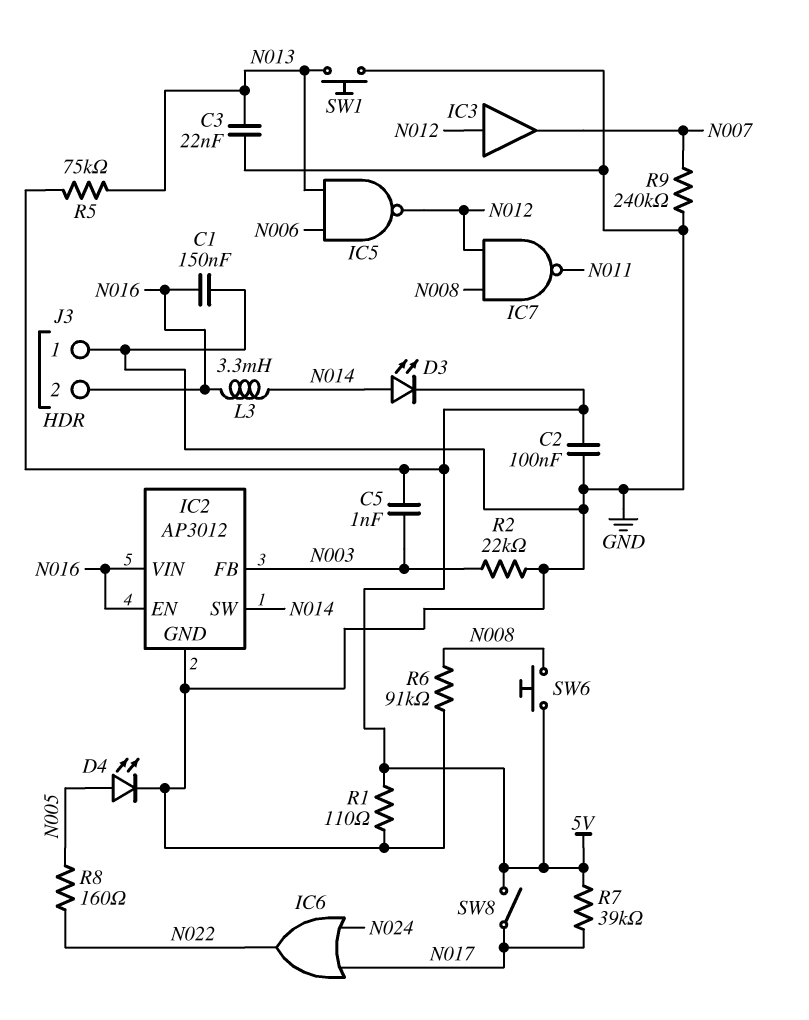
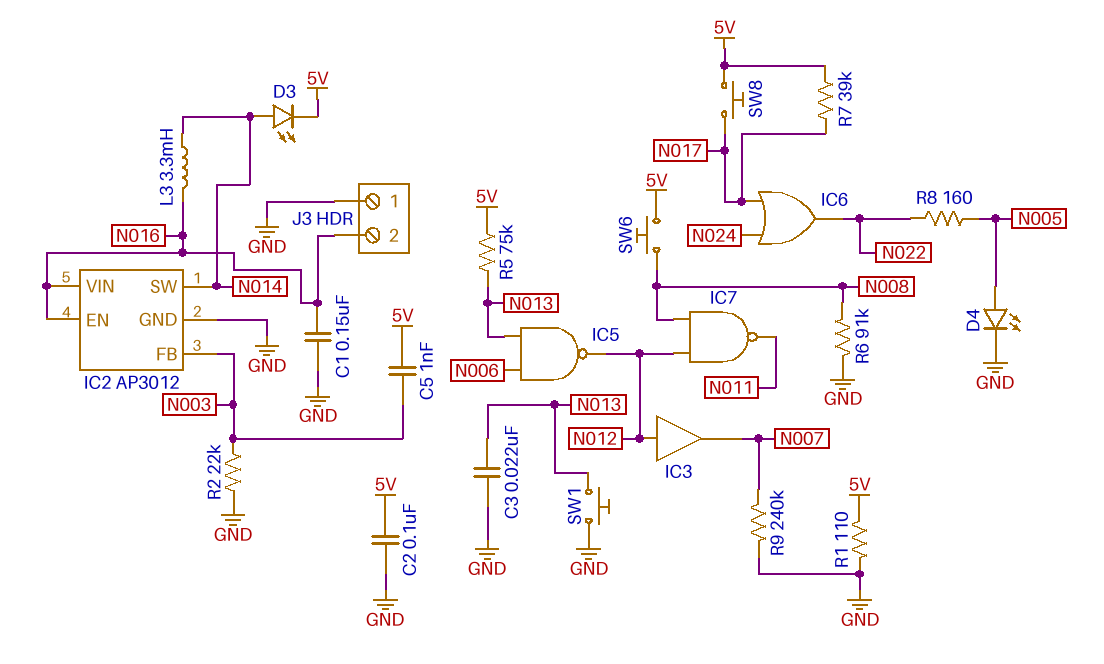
SW8: switch (5V, N017) -> button (5V, N017)

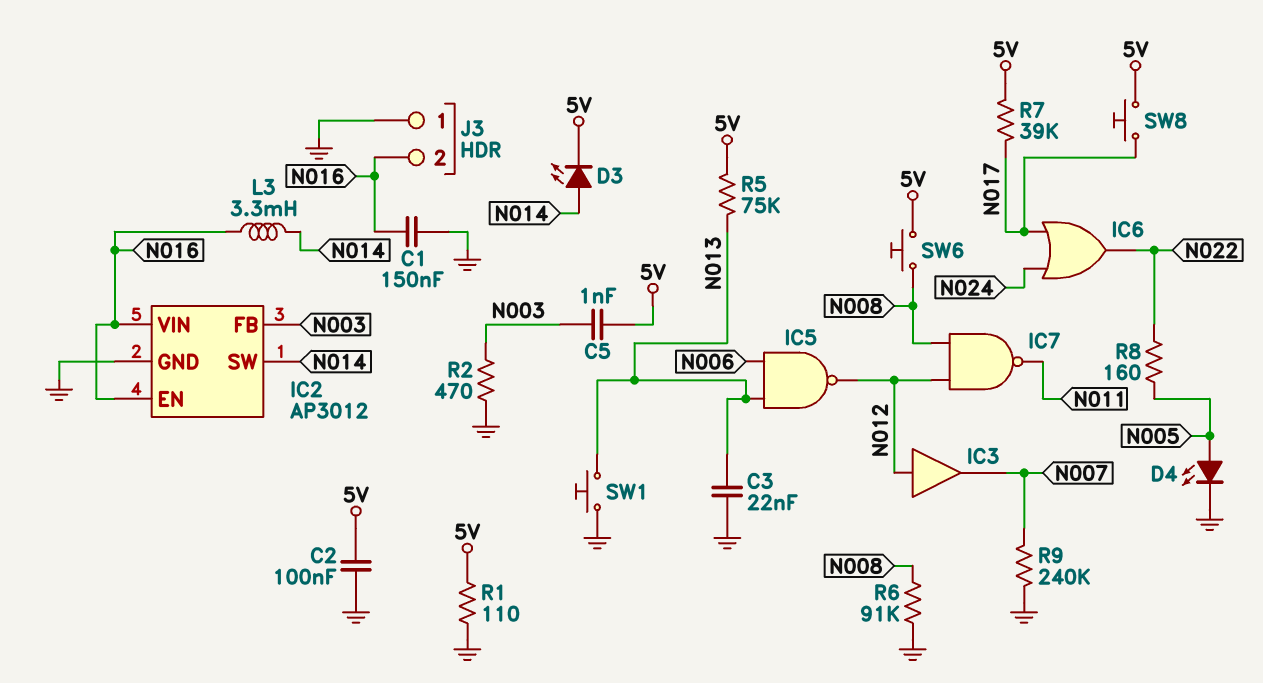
R2: 22k (GND, N003) -> 470 (GND, N003)

